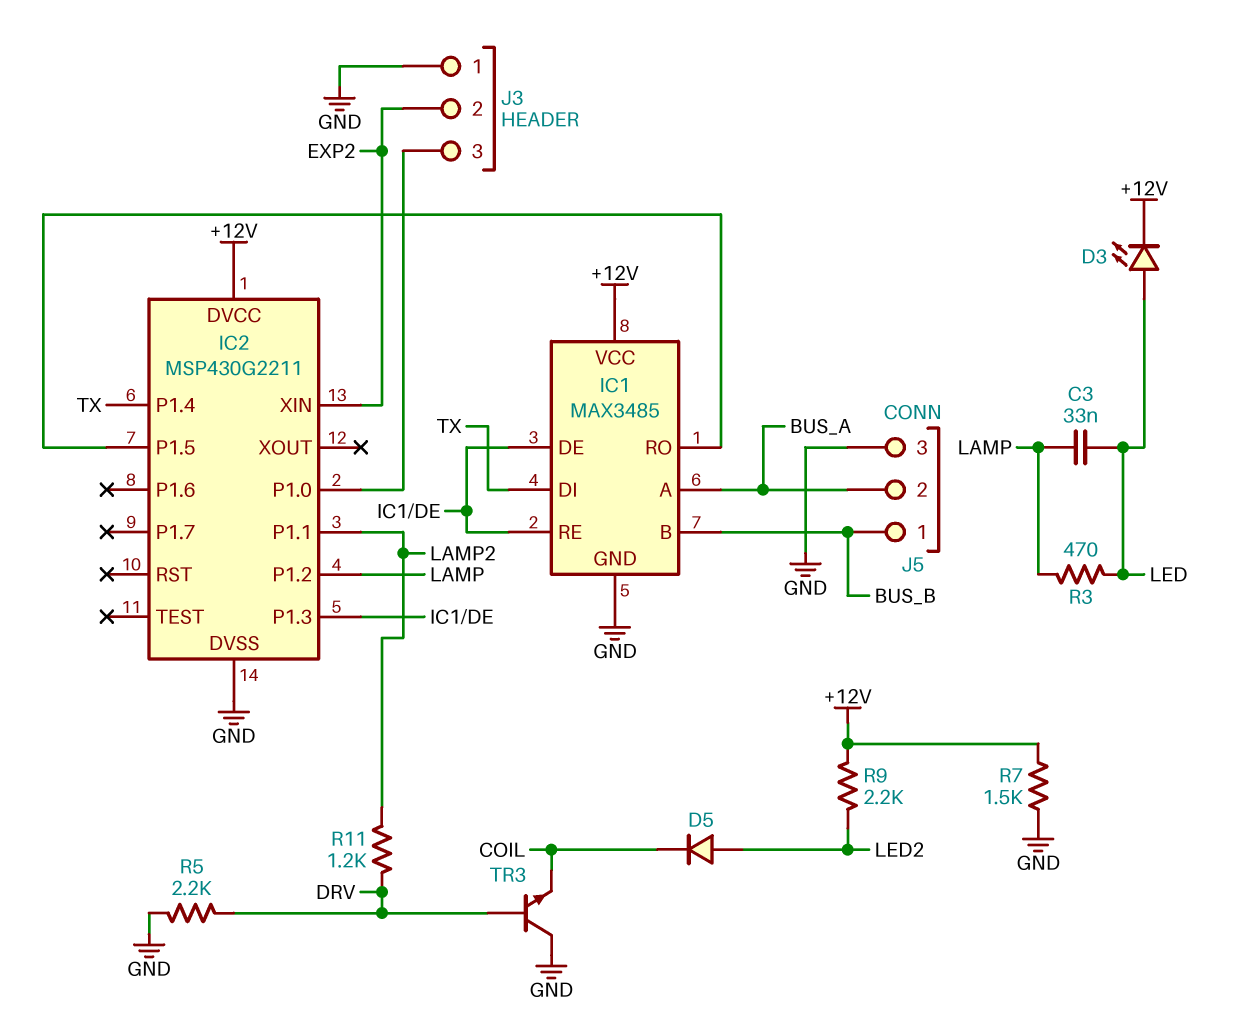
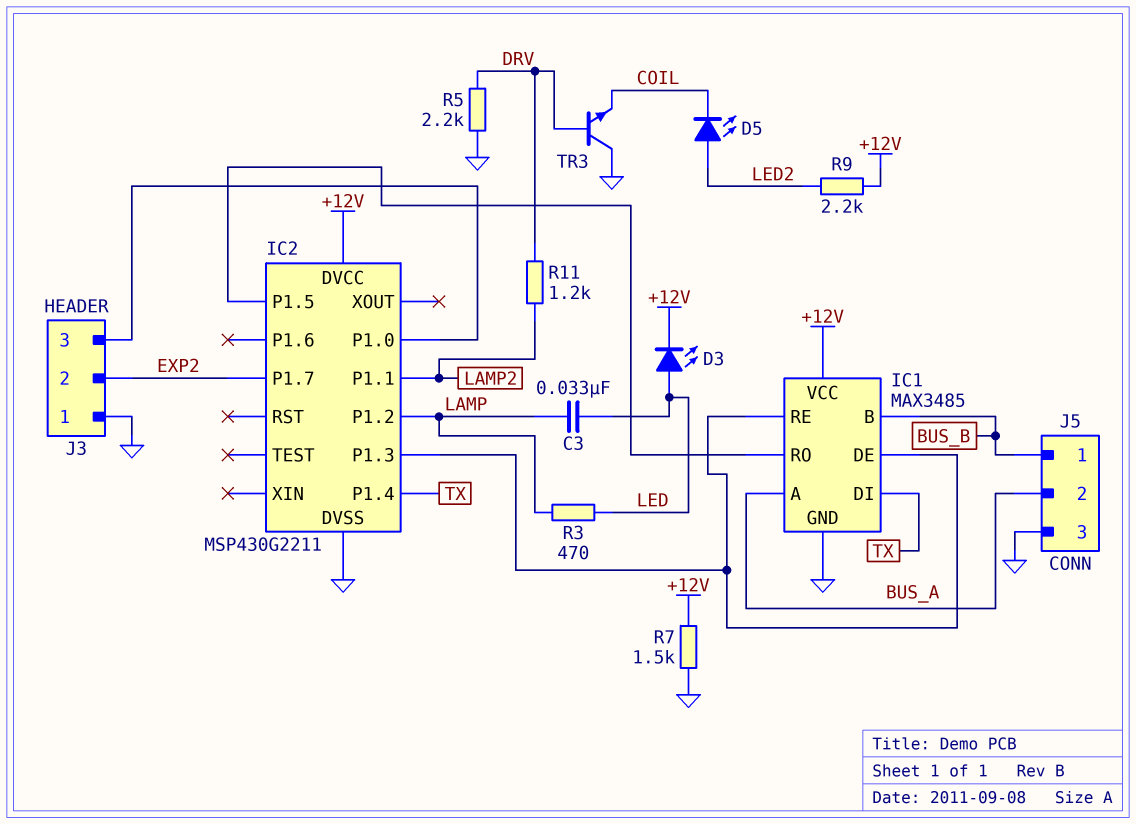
D5: diode (A LED2, K COIL) -> LED (A LED2, K COIL)
IC2 pin P1.7: none -> EXP2
IC2 pin XIN: EXP2 -> none

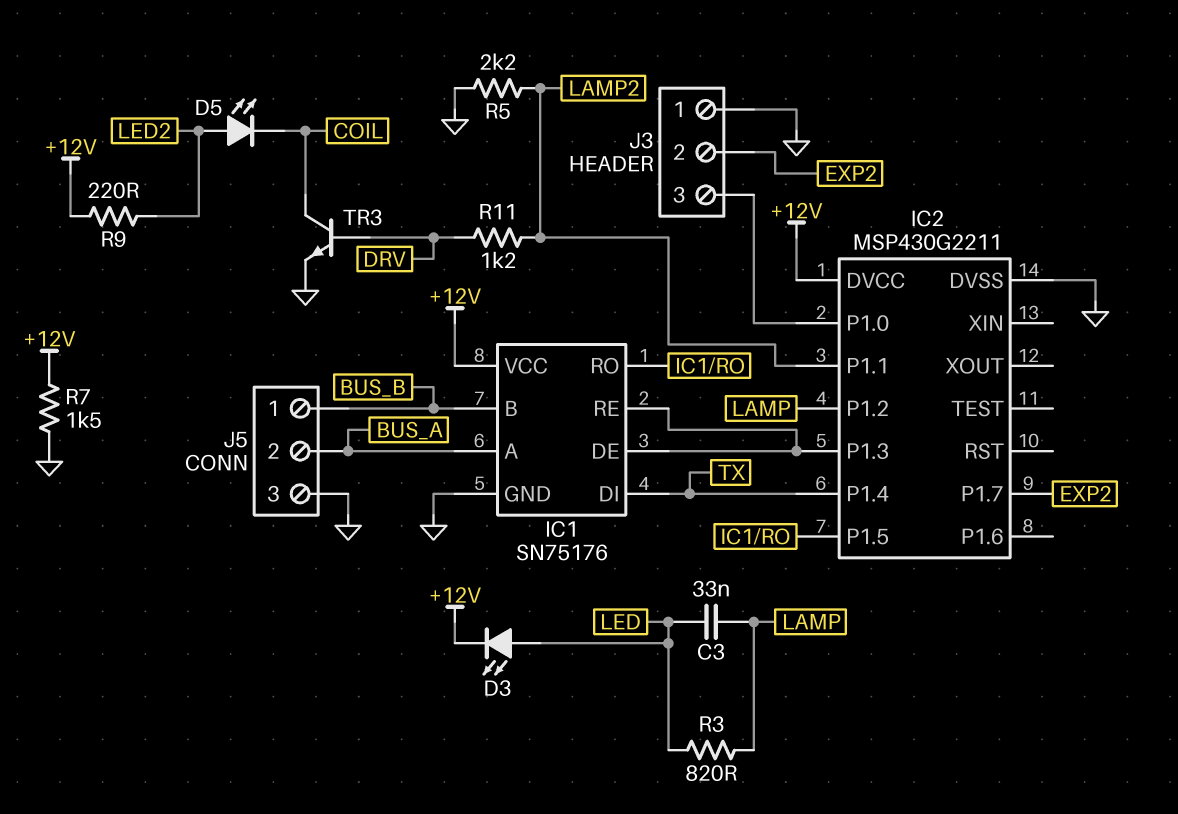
IC1: MAX3485 -> SN75176
R3: 470 (LAMP, LED) -> 820 (LAMP, LED)
R5: 2.2k (DRV, GND) -> 2.2k (GND, LAMP2)
R9: 2.2k (+12V, LED2) -> 220 (+12V, LED2)
TR3: NPN (B DRV, C GND, E COIL) -> NPN (B DRV, C COIL, E GND)

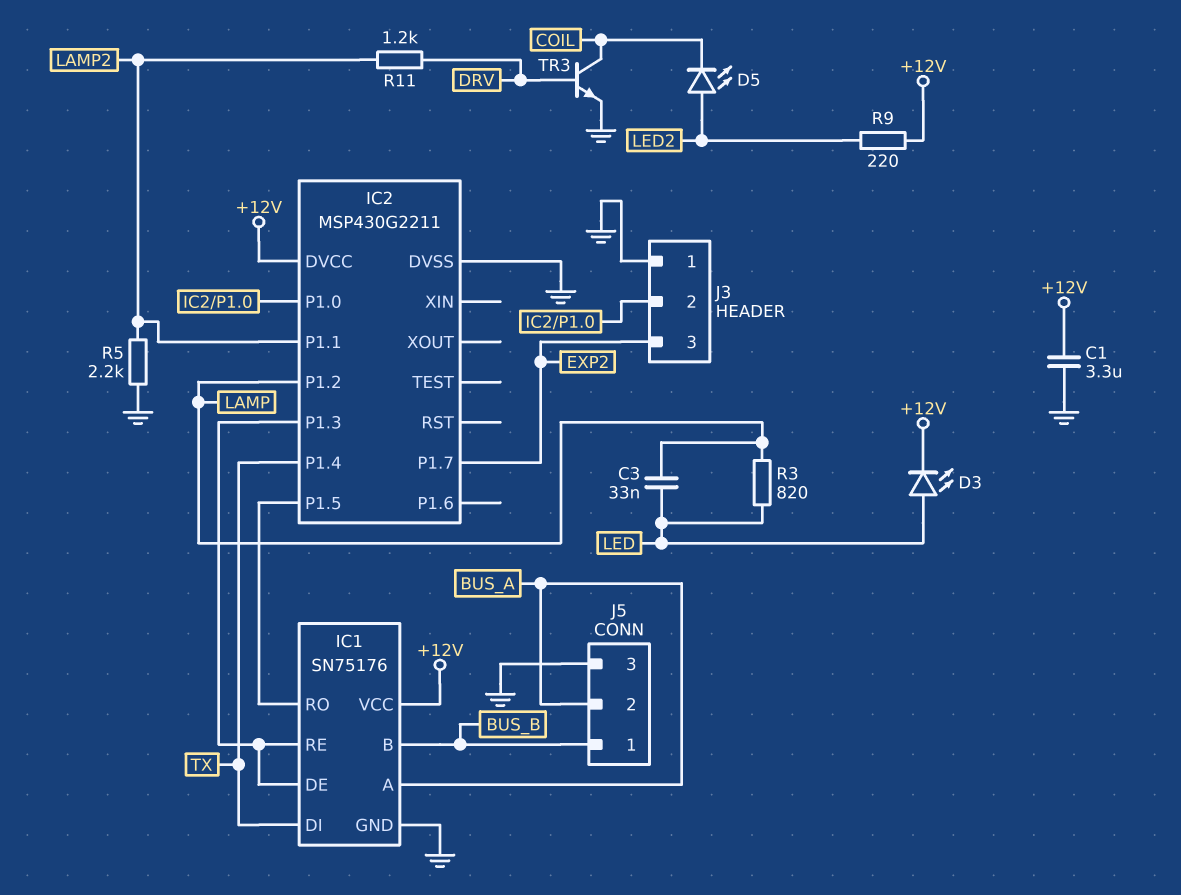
C1: none -> 3.3uF (+12V, GND)
J3 pin 2: EXP2 -> IC2/P1.0
J3 pin 3: IC2/P1.0 -> EXP2
R7: 1.5k (+12V, GND) -> none

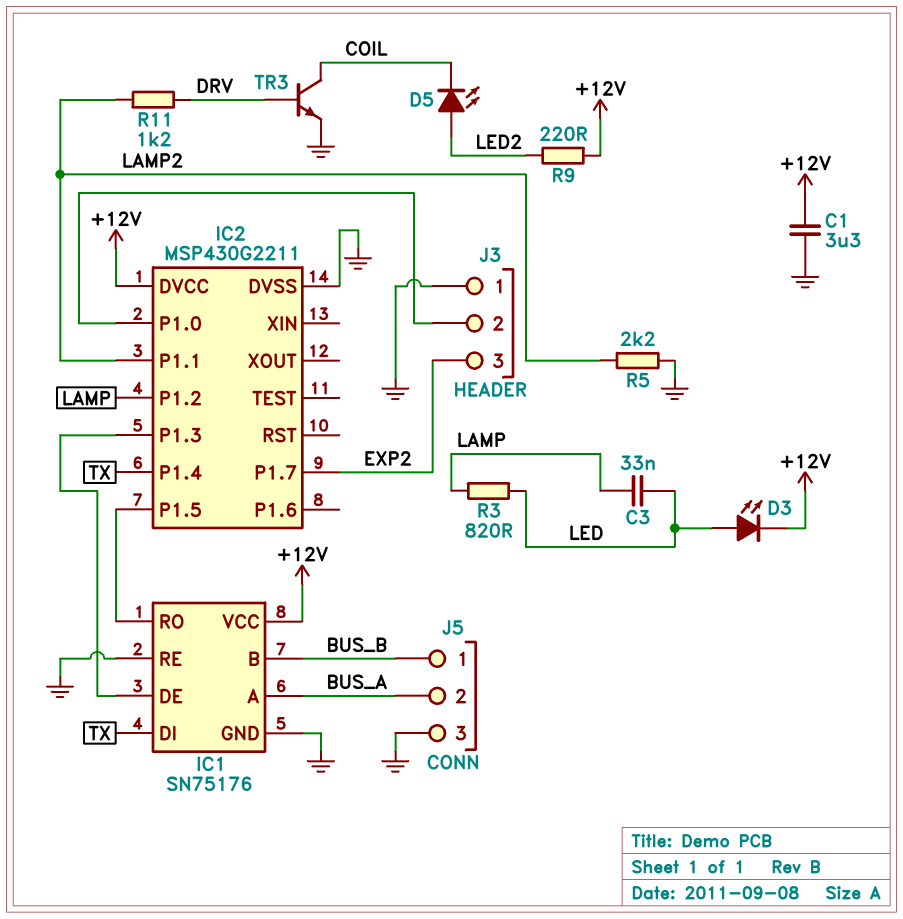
IC1 pin RE: IC1/DE -> GND

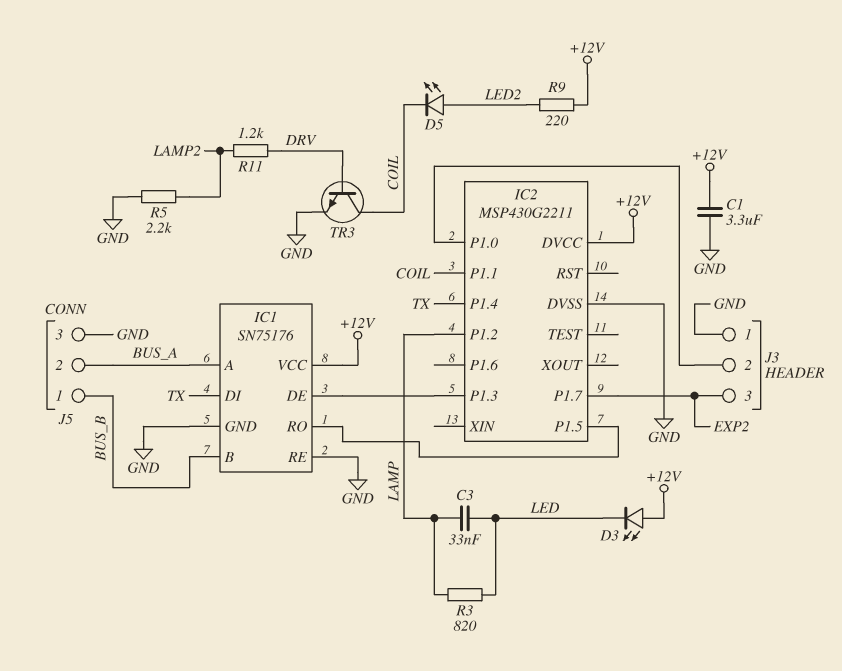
D3: LED (A LED, K +12V) -> LED (A +12V, K LED)
IC2 pin P1.1: LAMP2 -> COIL

